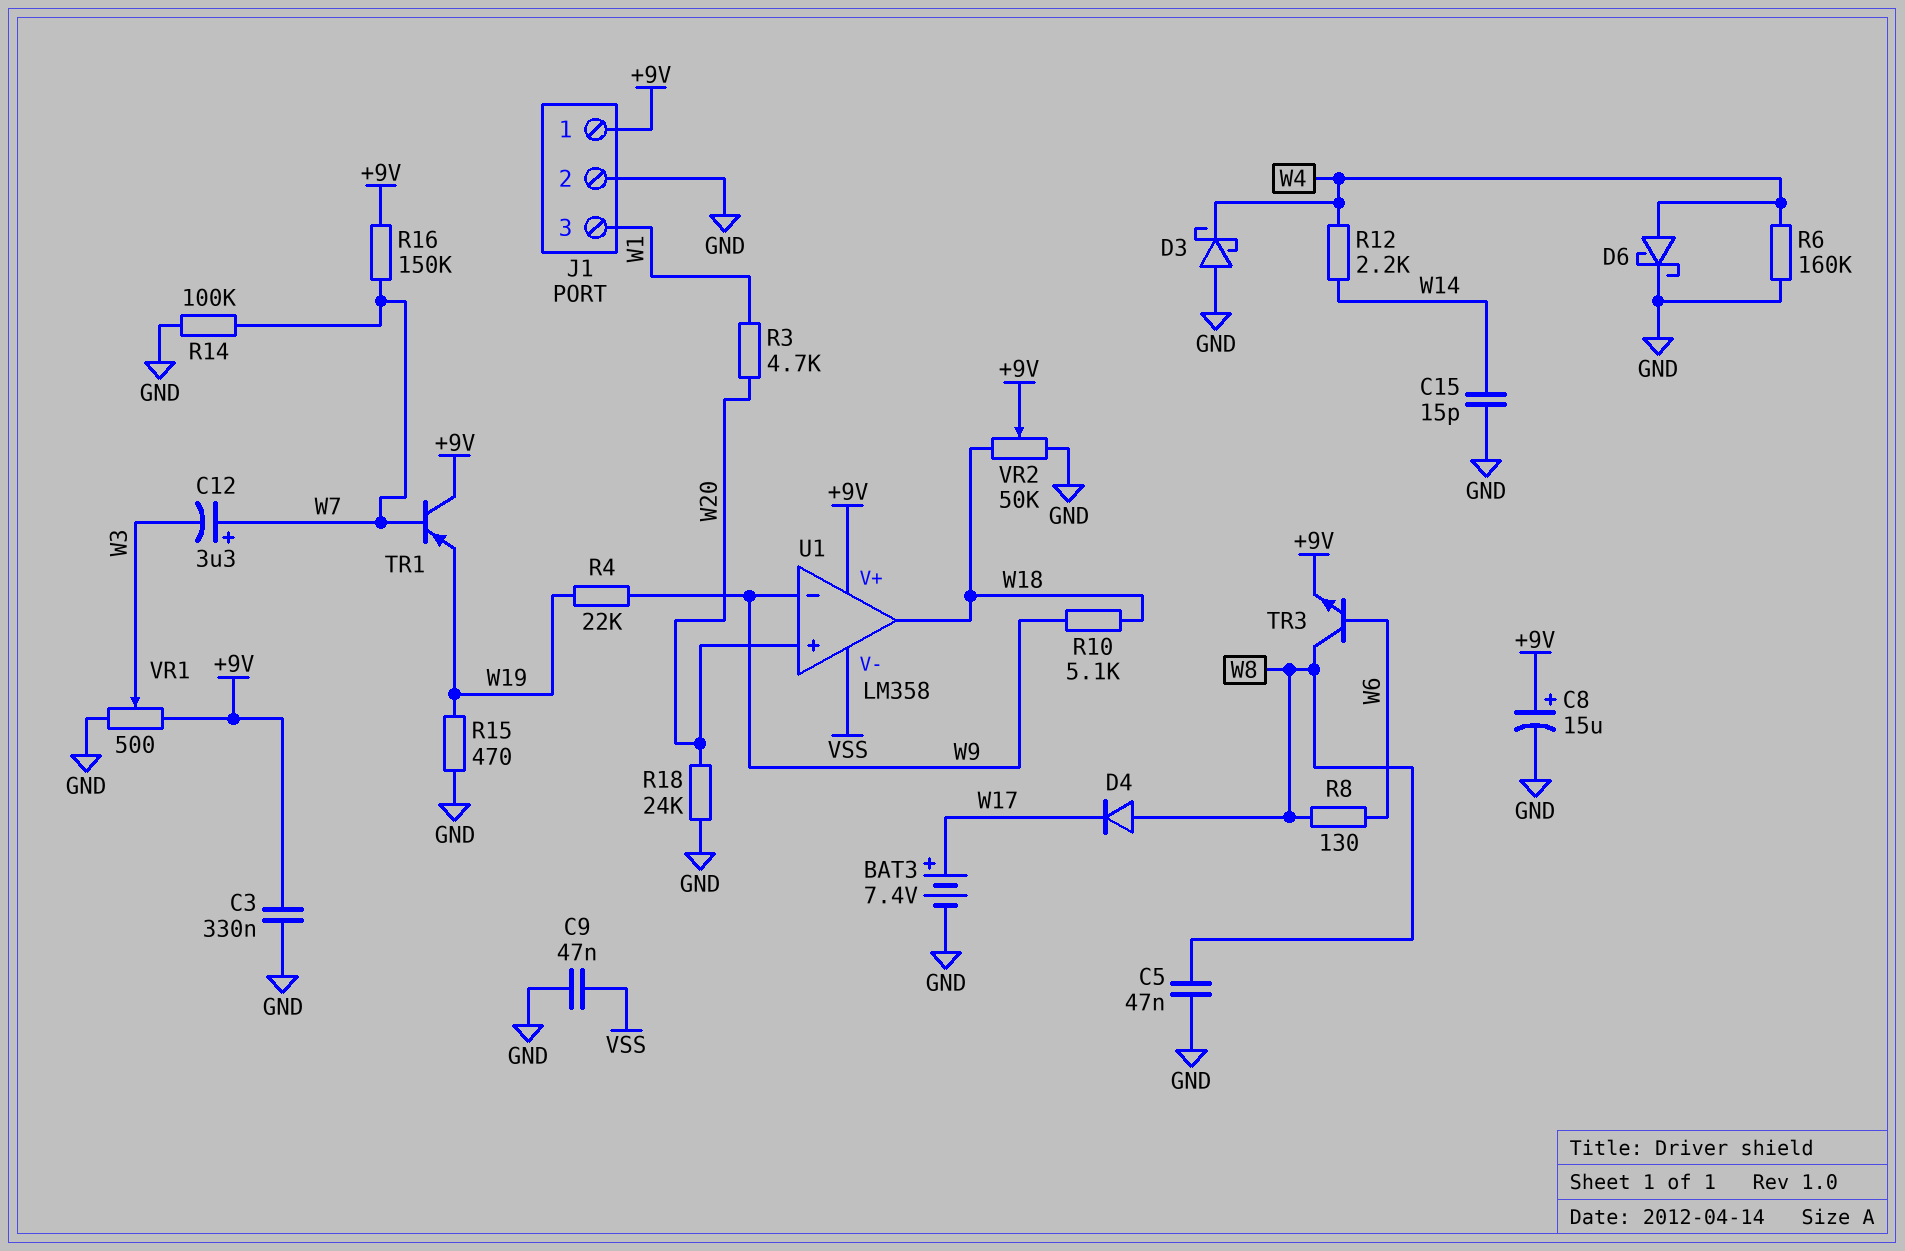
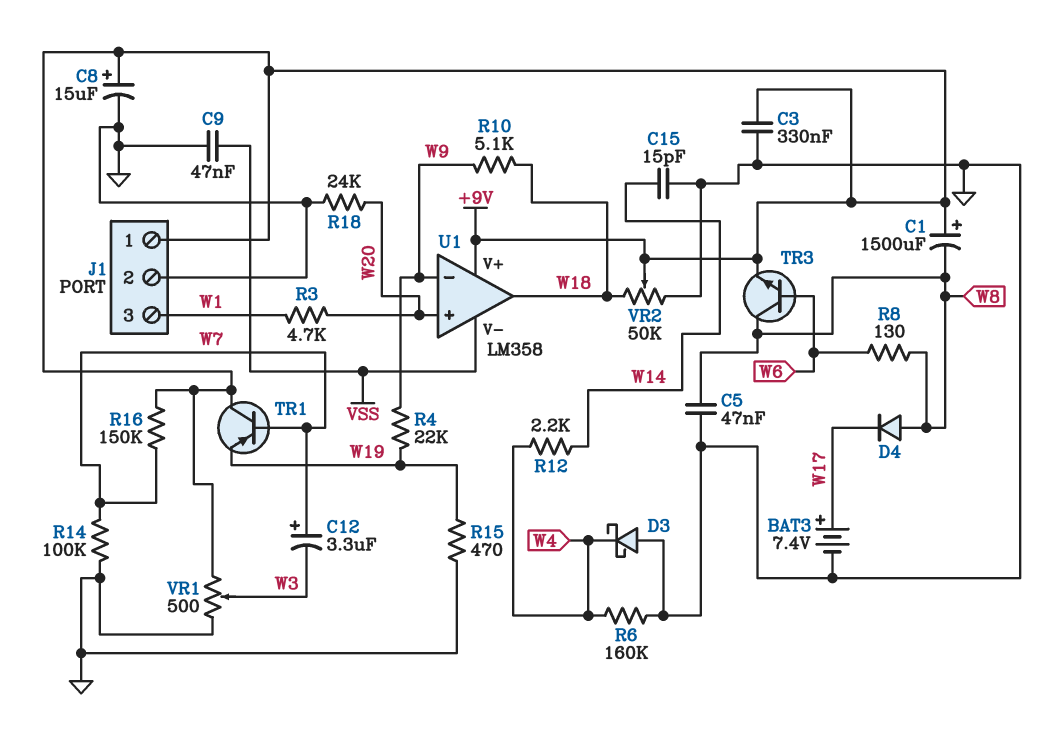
C1: none -> 1500uF (plus +9V, minus W8)
D6: schottky (A W4, K GND) -> none

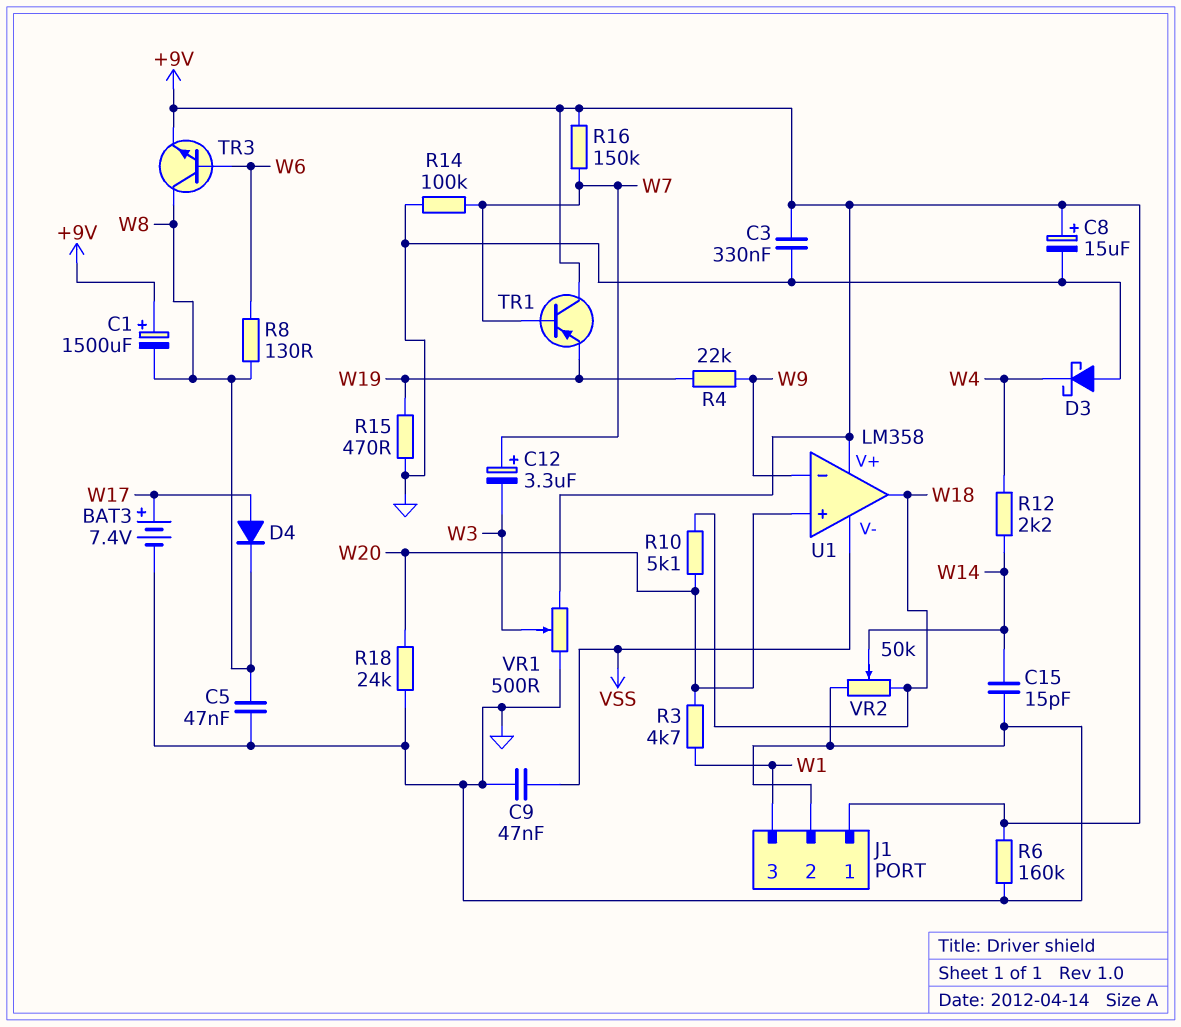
D4: diode (A W8, K W17) -> diode (A W17, K W8)
R6: 160k (GND, W4) -> 160k (+9V, GND)
R10: 5.1k (W9, W18) -> 5.1k (W18, W20)
VR2: 50k (GND, W18, wiper +9V) -> 50k (GND, W18, wiper W14)

